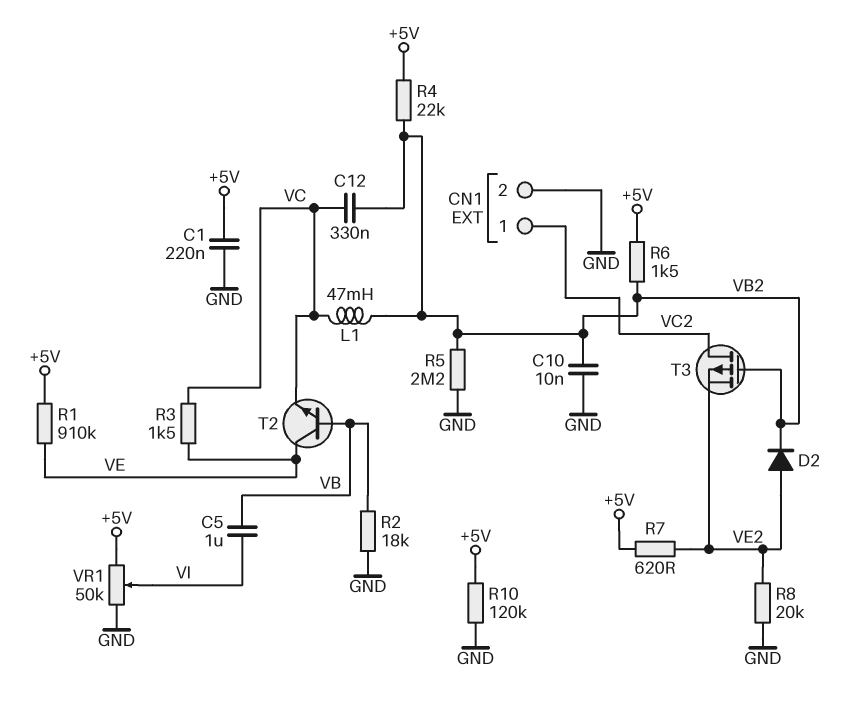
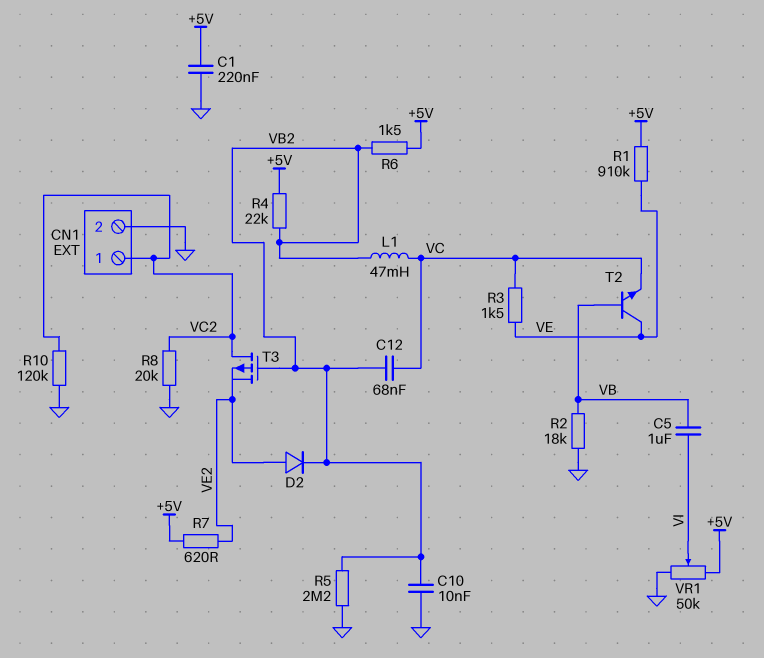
C12: 330nF (VB2, VC) -> 68nF (VB2, VC)
R8: 20k (GND, VE2) -> 20k (GND, VC2)
R10: 120k (+5V, GND) -> 120k (GND, VC2)

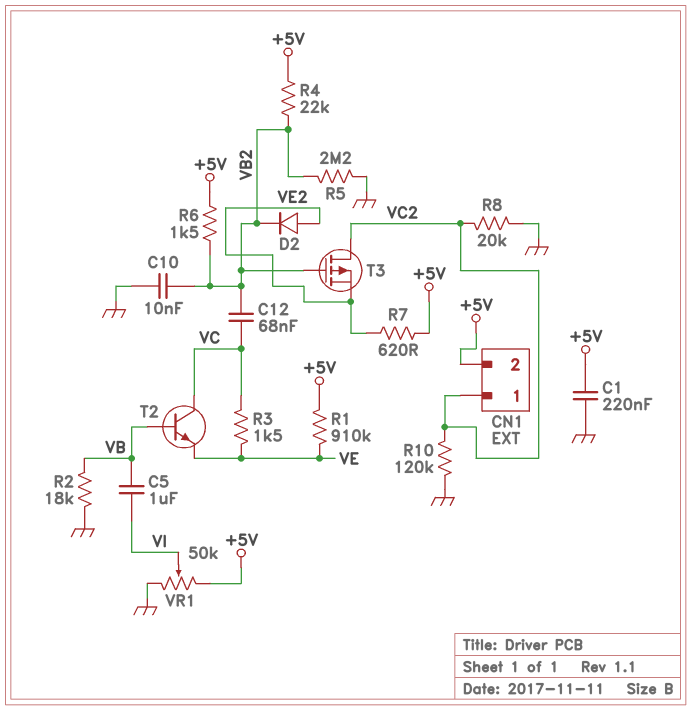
CN1 pin 2: GND -> +5V
L1: 47mH (VB2, VC) -> none
T2: NPN (B VB, C VE, E VC) -> NPN (B VB, C VC, E VE)

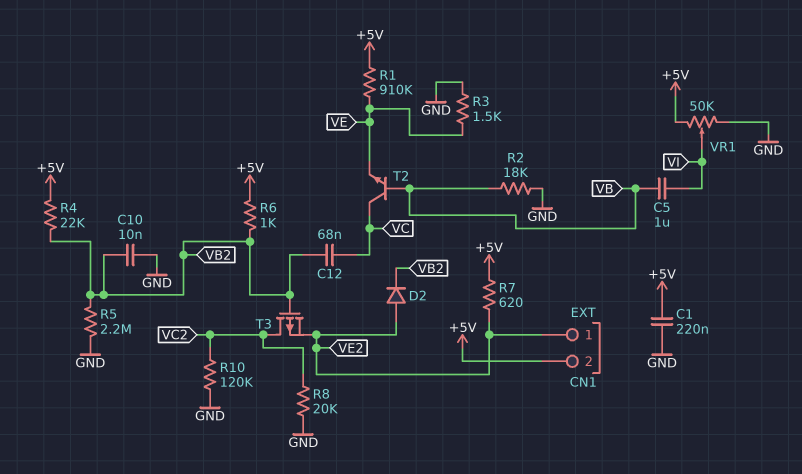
CN1 pin 1: VC2 -> VE2
R3: 1.5k (VC, VE) -> 1.5k (GND, VE)
R6: 1.5k (+5V, VB2) -> 1k (+5V, VB2)

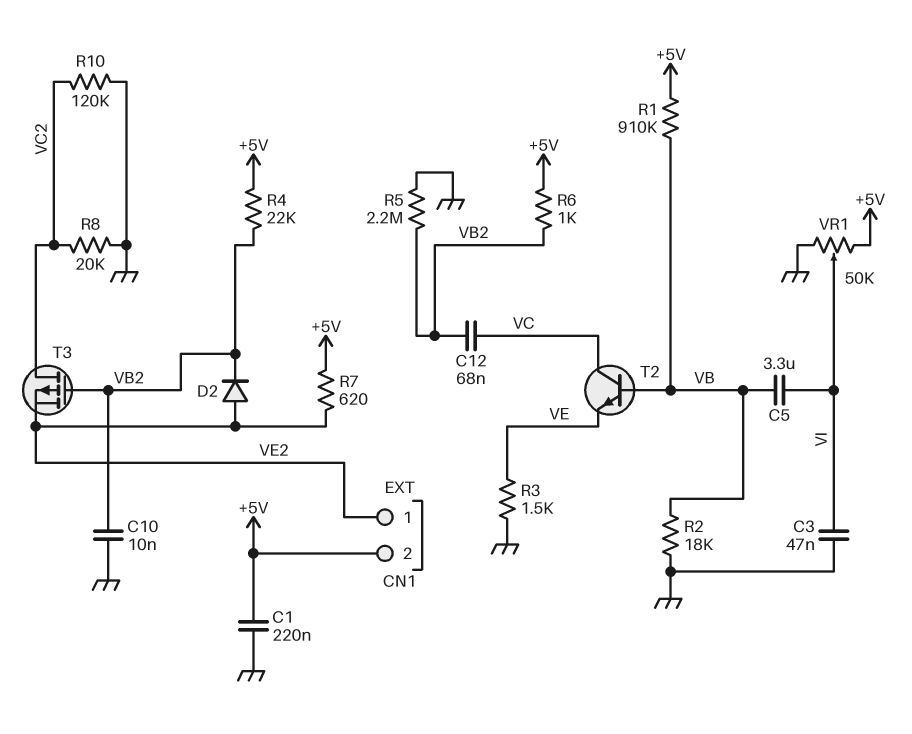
C3: none -> 47nF (GND, VI)
C5: 1uF (VB, VI) -> 3.3uF (VB, VI)
R1: 910k (+5V, VE) -> 910k (+5V, VB)

